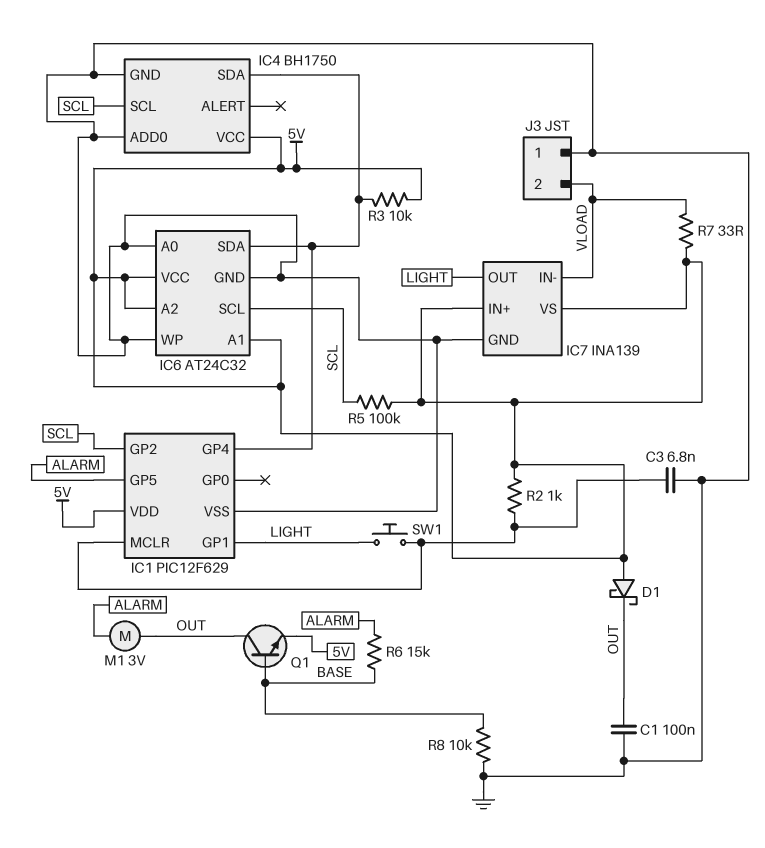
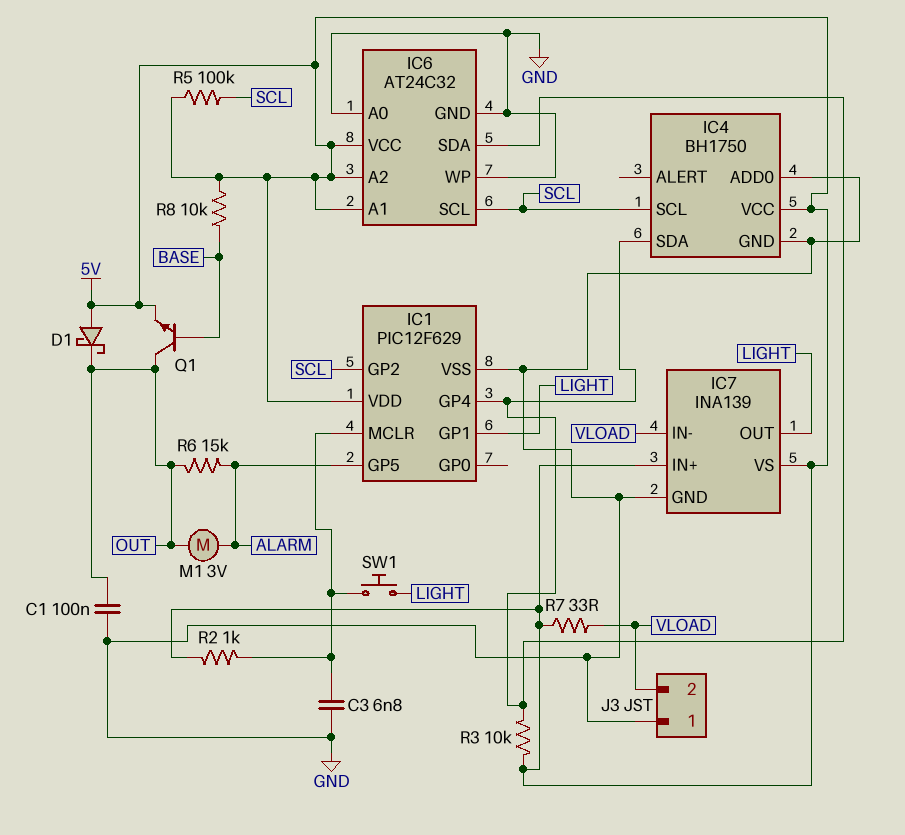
R6: 15k (ALARM, BASE) -> 15k (ALARM, OUT)
R8: 10k (BASE, GND) -> 10k (5V, BASE)

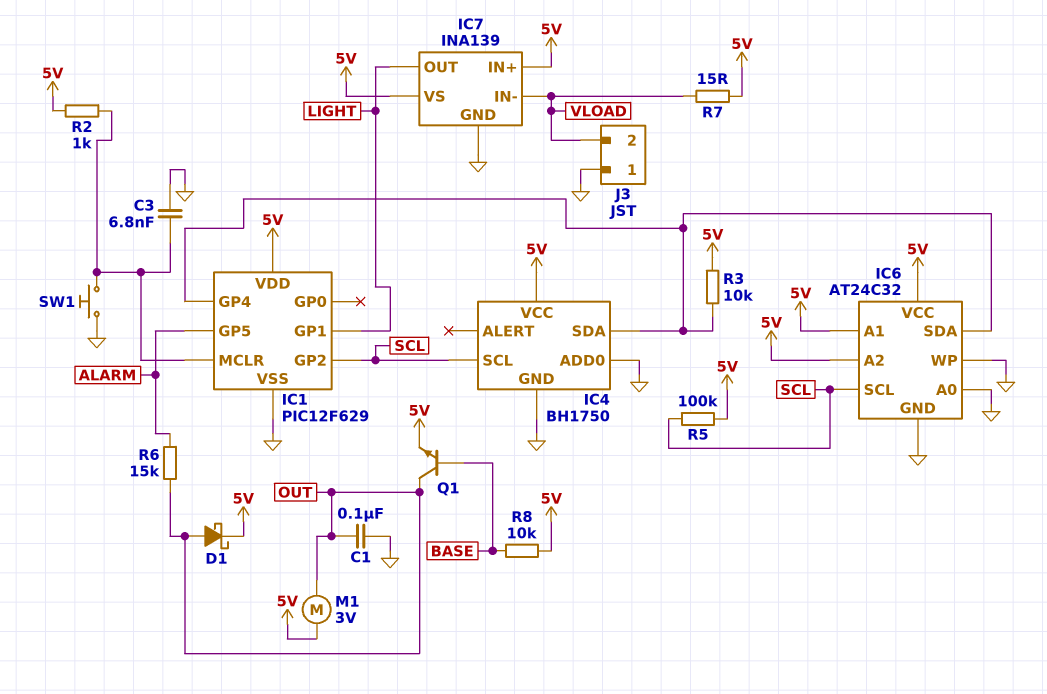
D1: schottky (A 5V, K OUT) -> schottky (A OUT, K 5V)
M1: motor 3V (ALARM, OUT) -> motor 3V (5V, OUT)
R7: 33 (5V, VLOAD) -> 15 (5V, VLOAD)
SW1: button (IC1/MCLR, LIGHT) -> button (GND, IC1/MCLR)

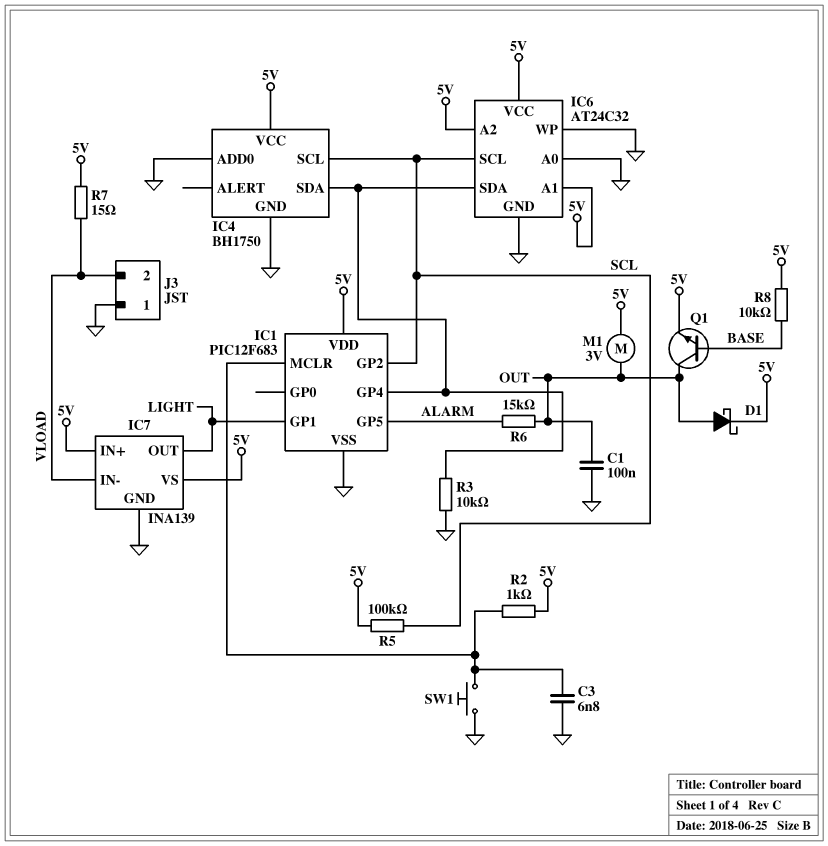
IC1: PIC12F629 -> PIC12F683
R3: 10k (5V, IC1/GP4) -> 10k (GND, IC1/GP4)

